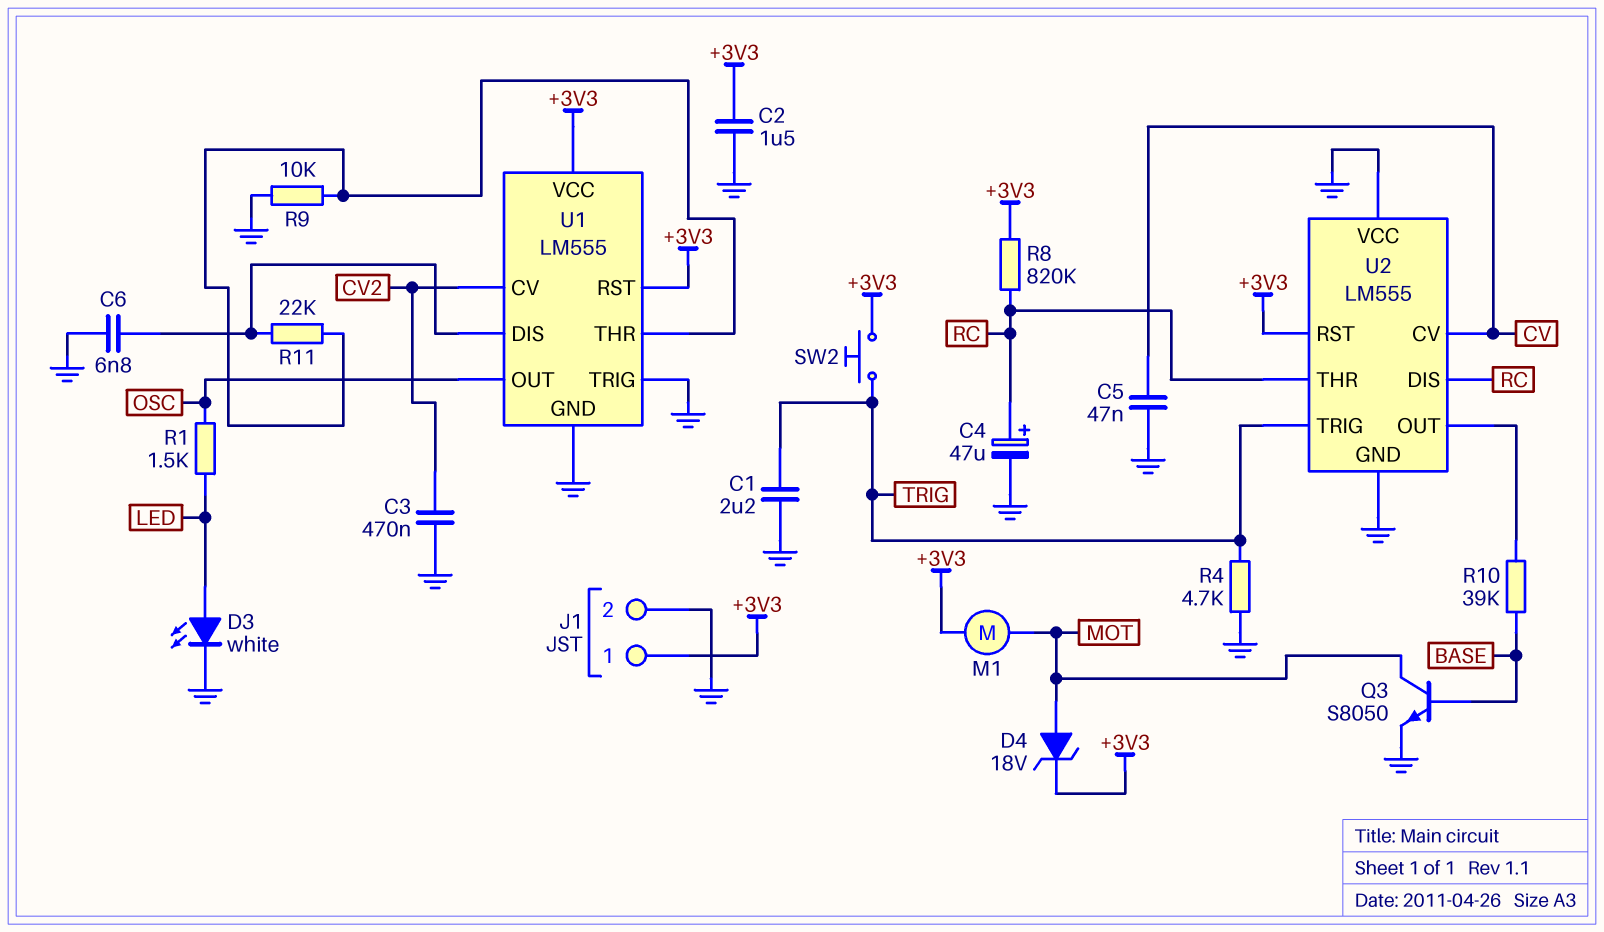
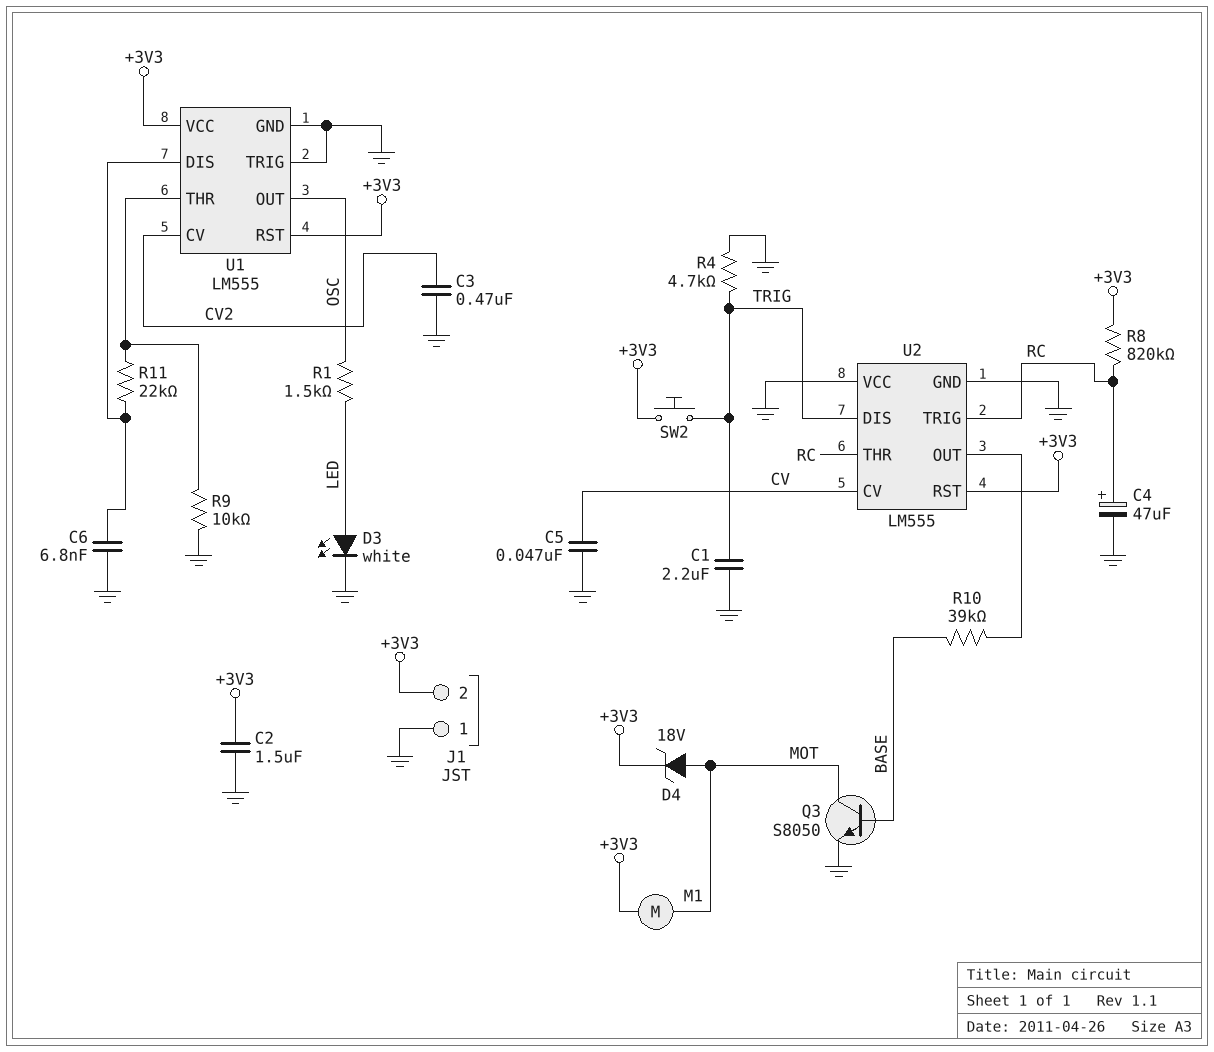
J1 pin 1: +3V3 -> GND
J1 pin 2: GND -> +3V3
U2 pin DIS: RC -> TRIG
U2 pin TRIG: TRIG -> RC

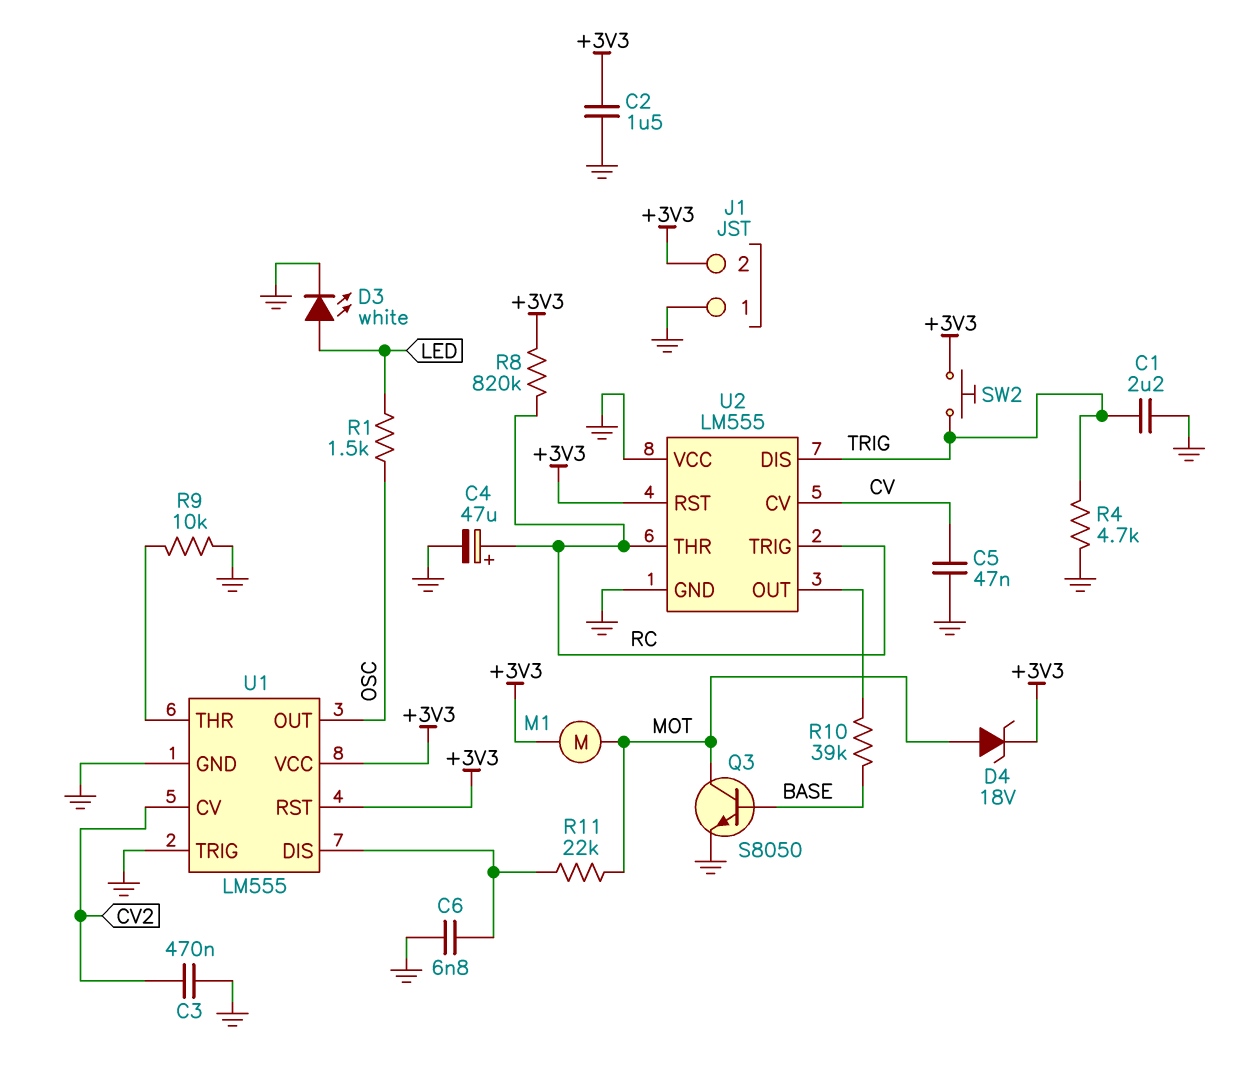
R11: 22k (U1/DIS, U1/THR) -> 22k (MOT, U1/DIS)

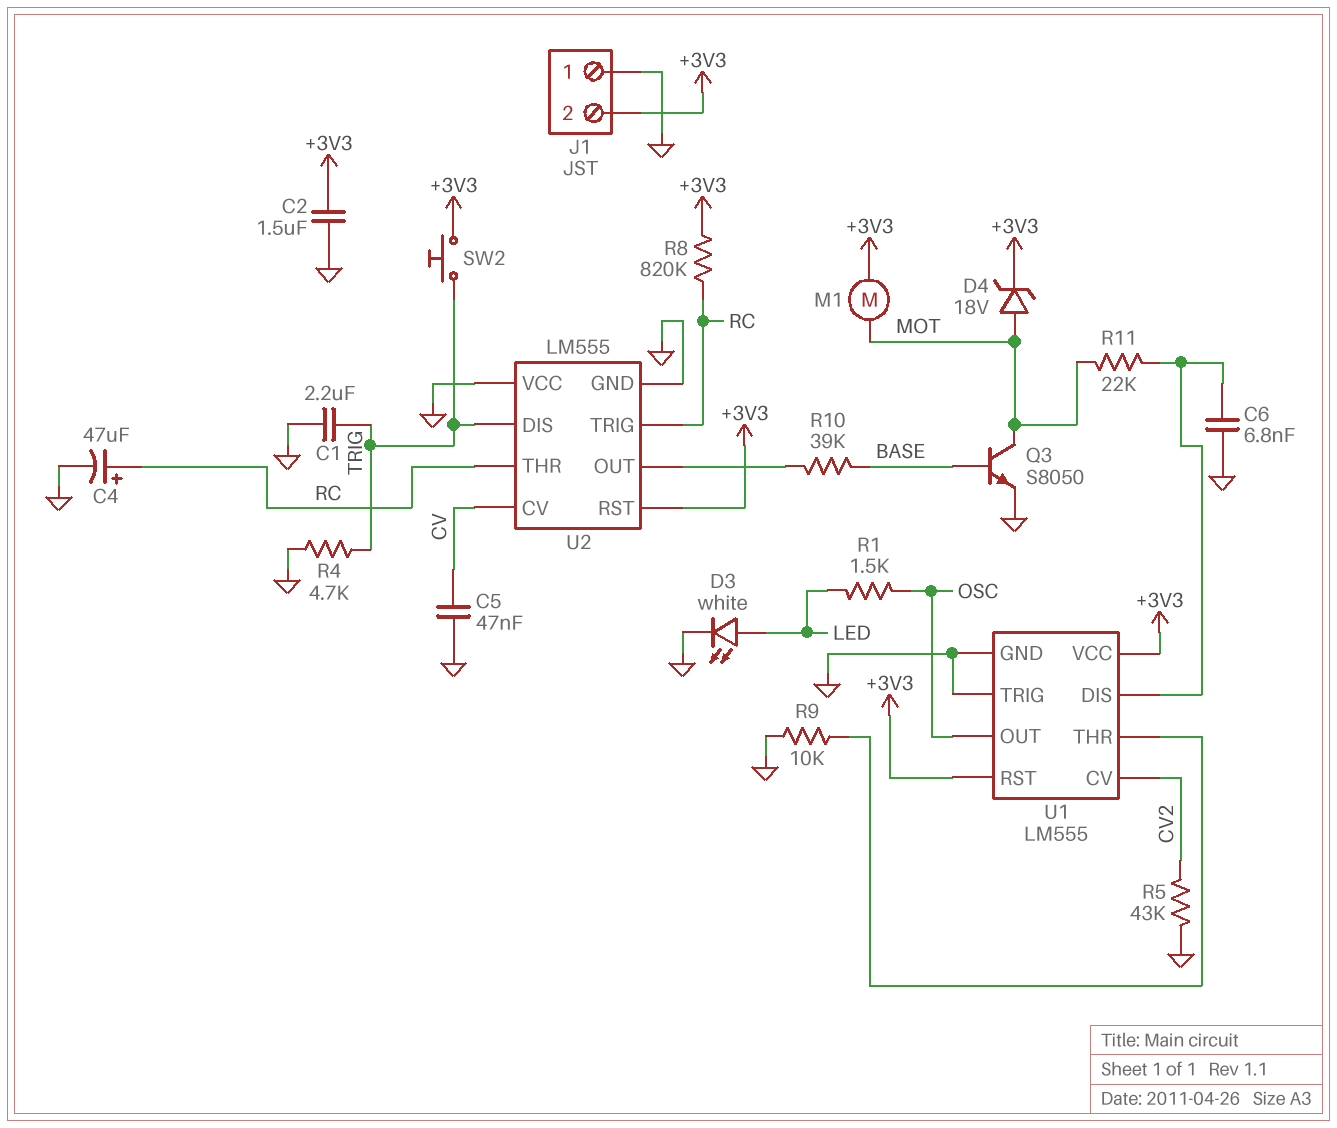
C3: 470nF (CV2, GND) -> none
R5: none -> 43k (CV2, GND)

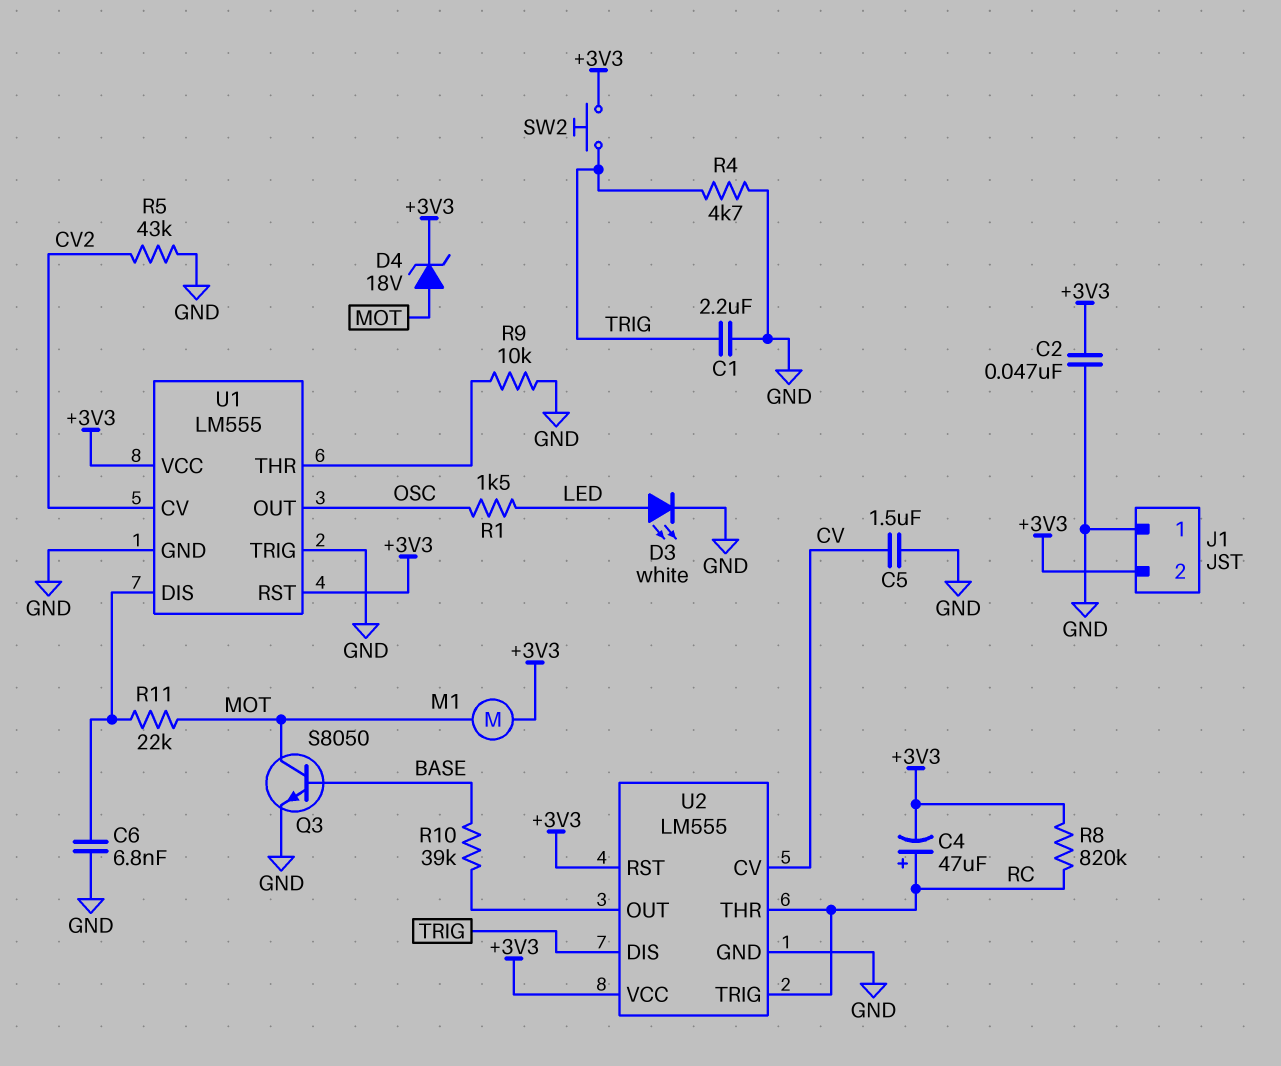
C2: 1.5uF (+3V3, GND) -> 47nF (+3V3, GND)
C4: 47uF (plus RC, minus GND) -> 47uF (plus RC, minus +3V3)
C5: 47nF (CV, GND) -> 1.5uF (CV, GND)
U2 pin VCC: GND -> +3V3

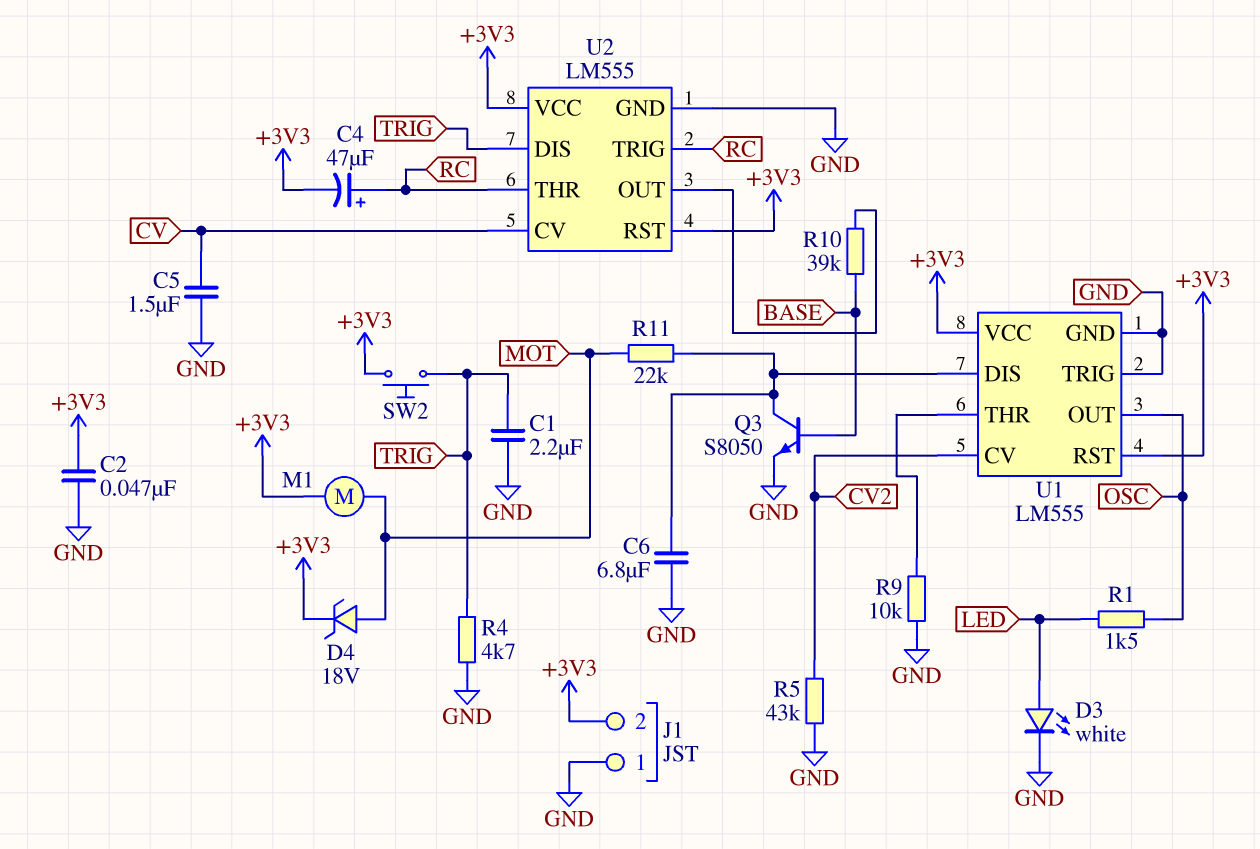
C6: 6.8nF (GND, U1/DIS) -> 6.8uF (GND, U1/DIS)
Q3: NPN S8050 (B BASE, C MOT, E GND) -> NPN S8050 (B BASE, C U1/DIS, E GND)
R8: 820k (+3V3, RC) -> none

